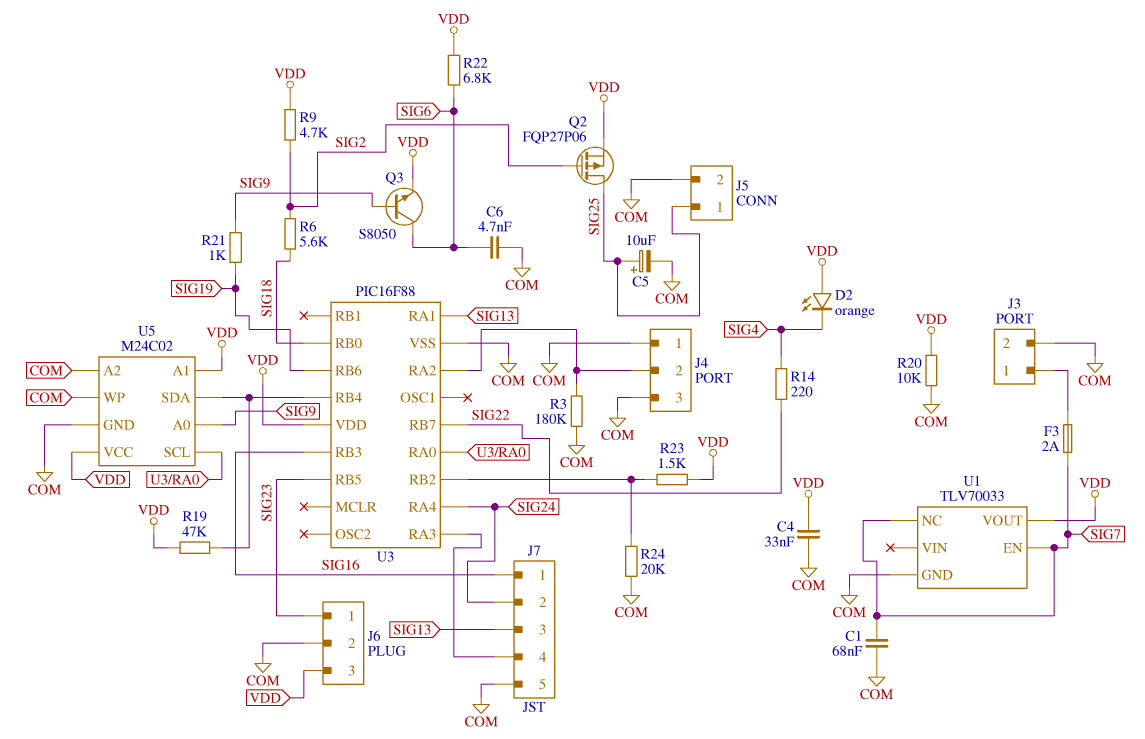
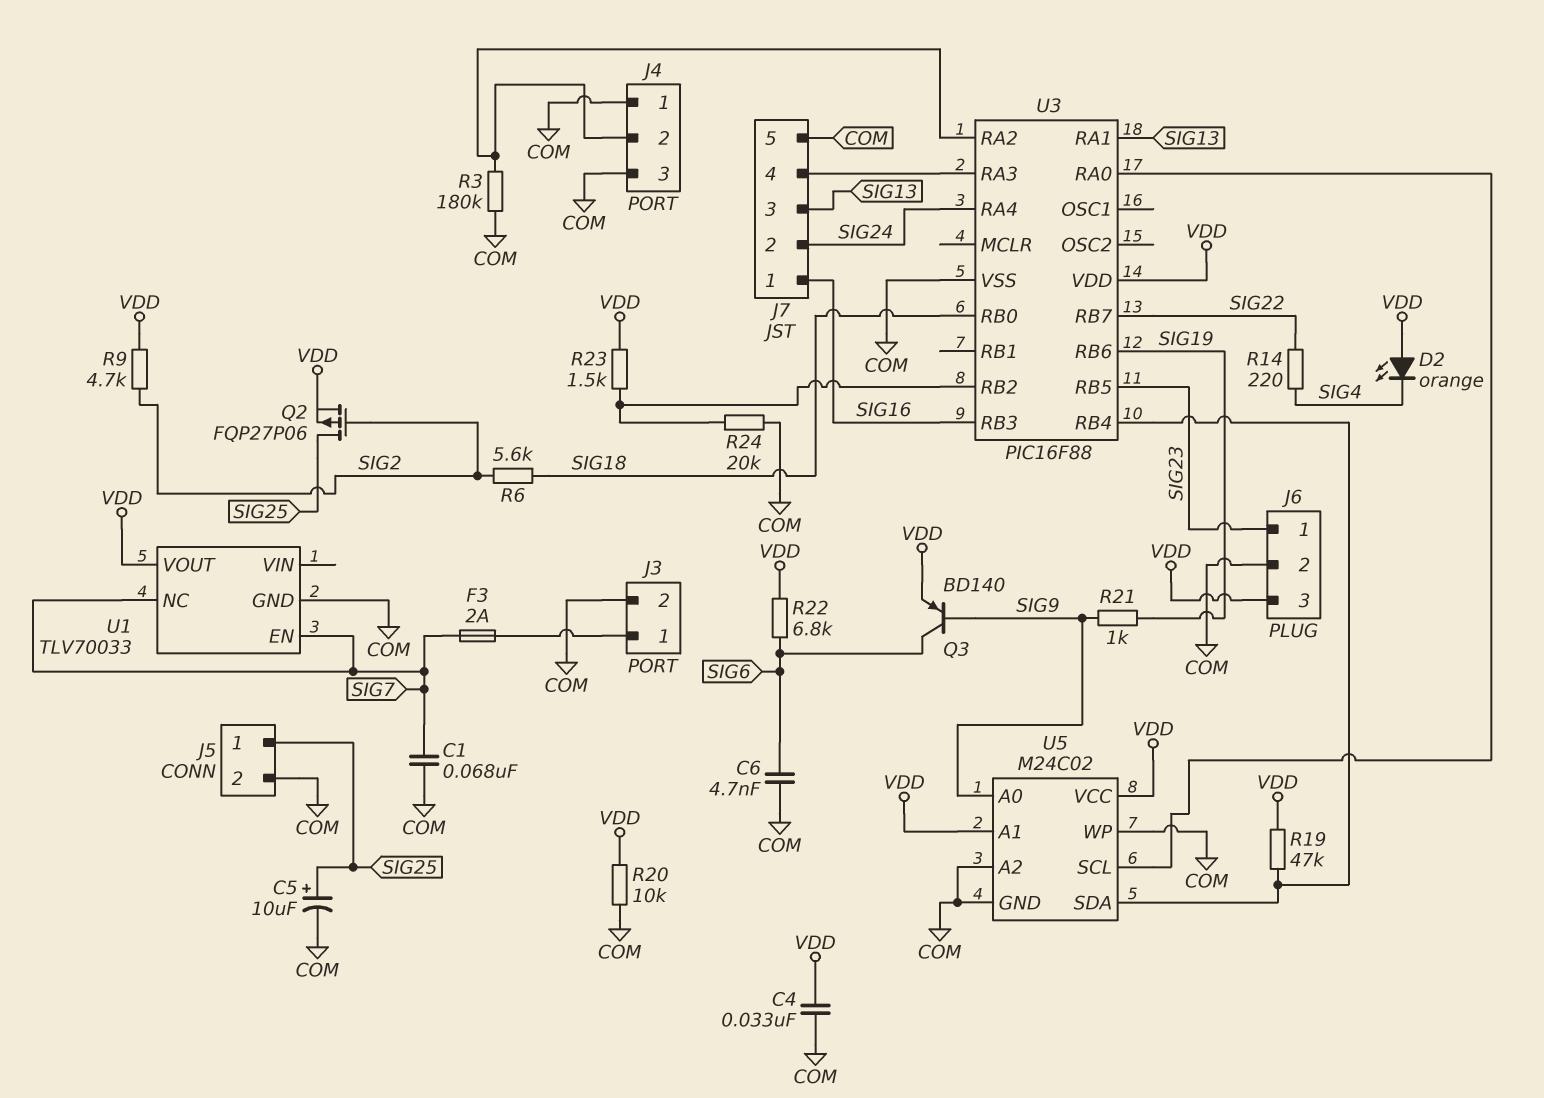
Q3: NPN S8050 (B SIG9, C SIG6, E VDD) -> PNP BD140 (B SIG9, C SIG6, E VDD)

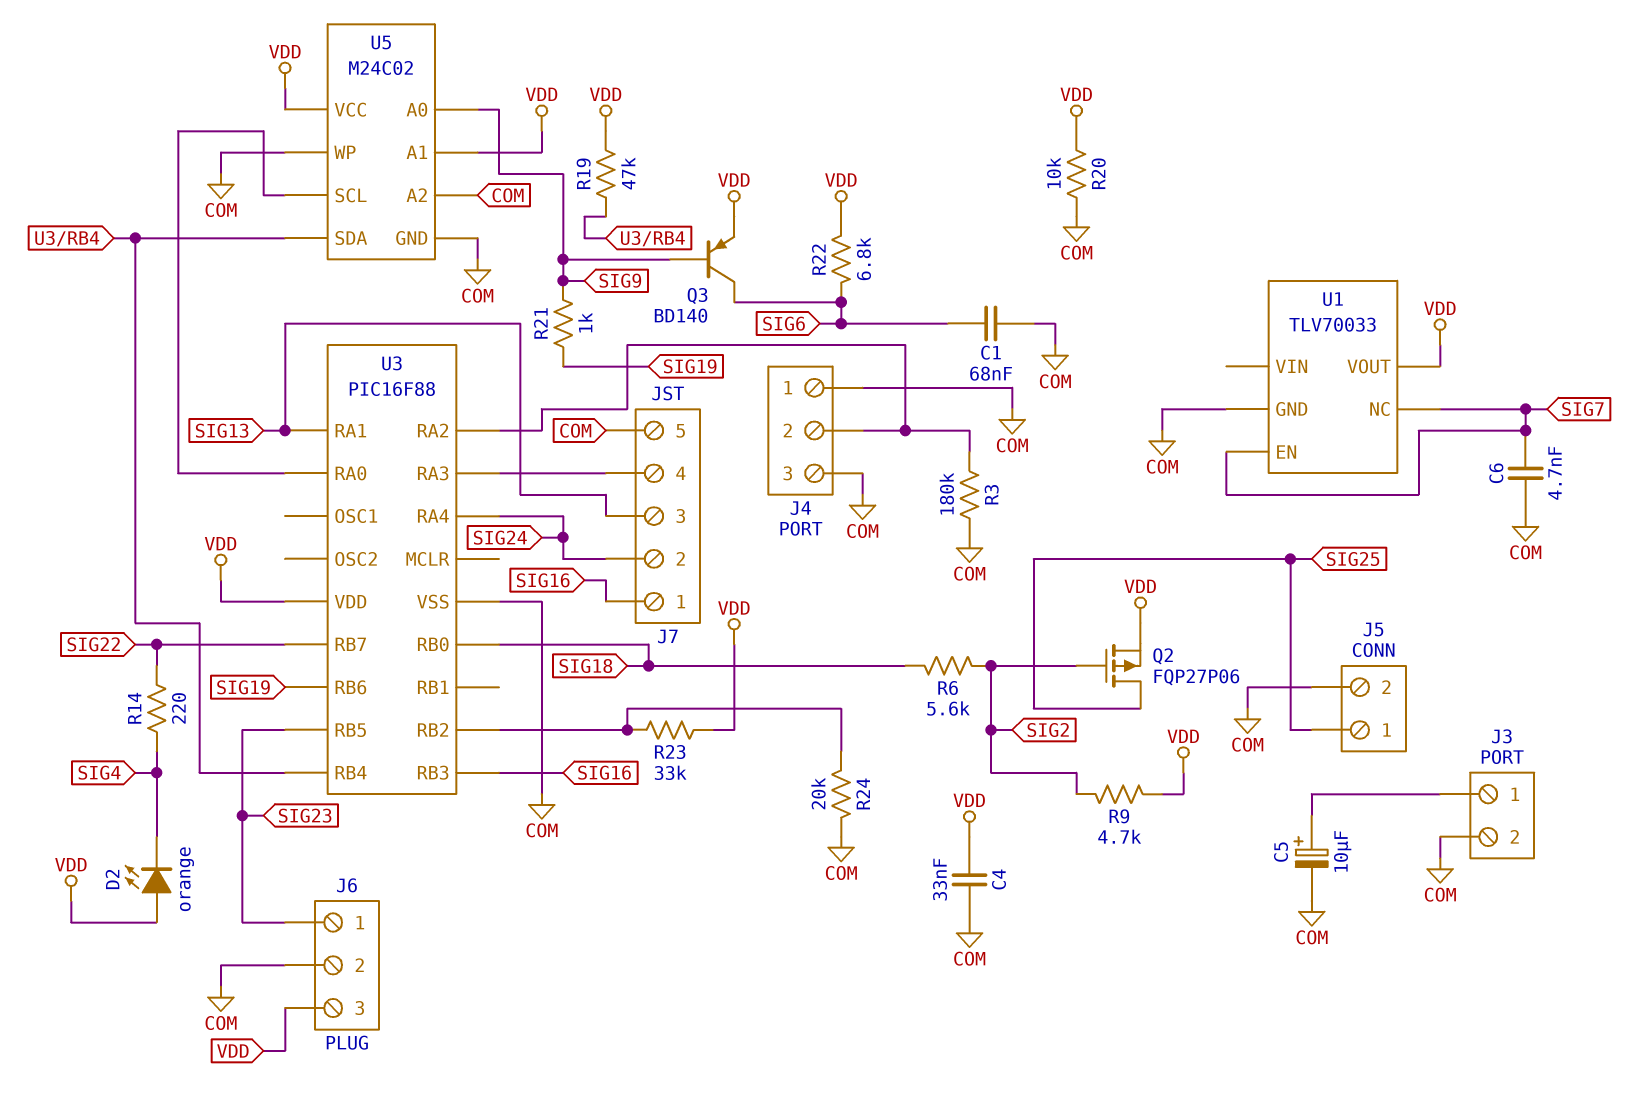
C1: 68nF (COM, SIG7) -> 68nF (COM, SIG6)
C5: 10uF (plus SIG25, minus COM) -> 10uF (plus J3/1, minus COM)
C6: 4.7nF (COM, SIG6) -> 4.7nF (COM, SIG7)
F3: 2A (J3/1, SIG7) -> none
R23: 1.5k (U3/RB2, VDD) -> 33k (U3/RB2, VDD)

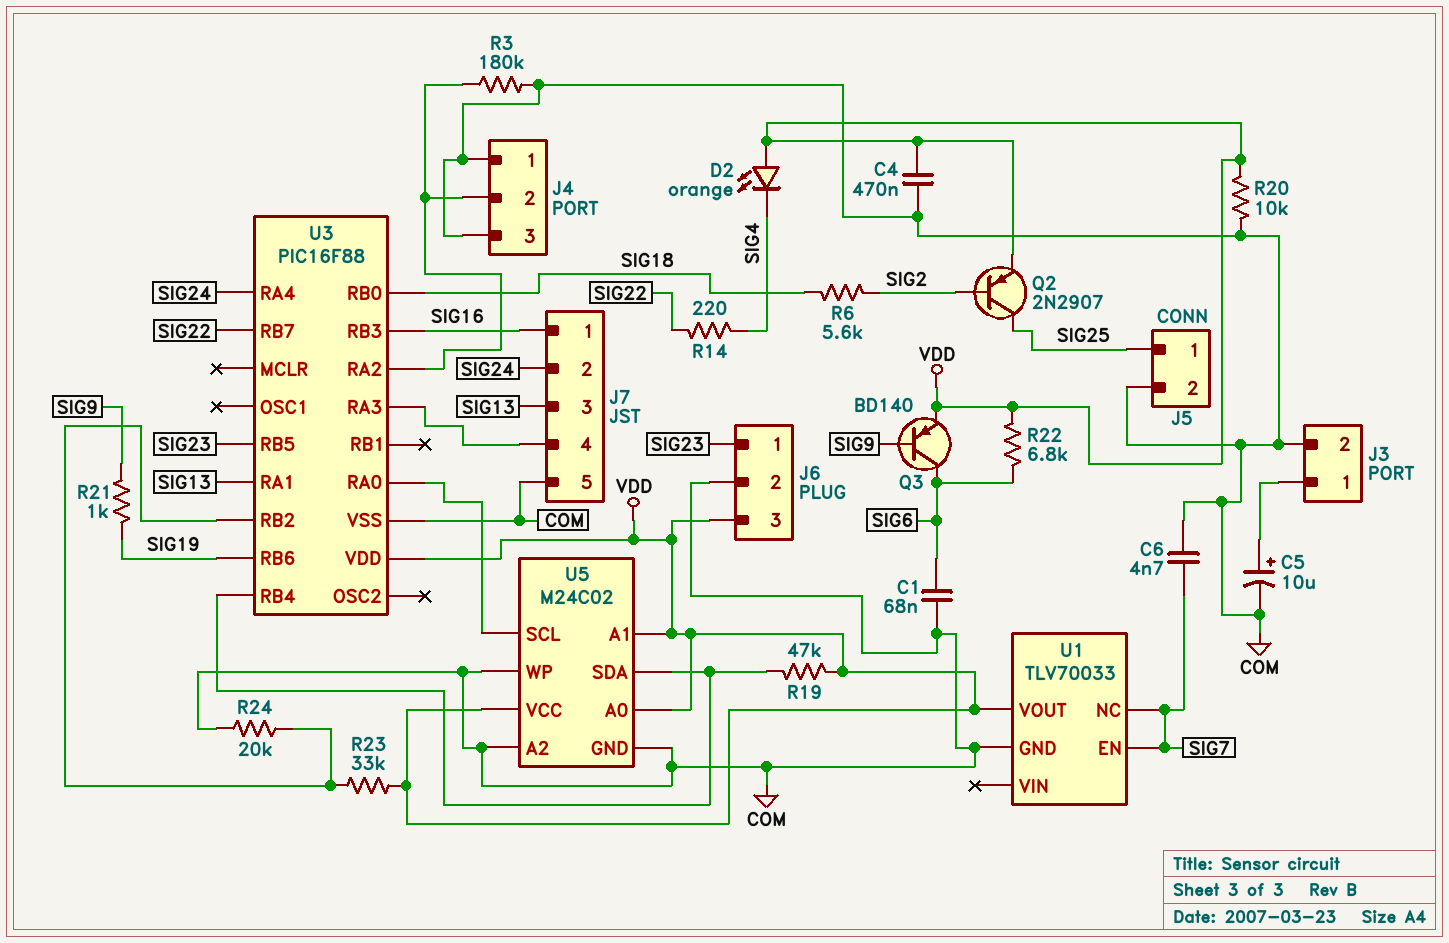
C4: 33nF (COM, VDD) -> 470nF (COM, VDD)
Q2: PMOS FQP27P06 (G SIG2, D SIG25, S VDD) -> PNP 2N2907 (B SIG2, C SIG25, E VDD)
R9: 4.7k (SIG2, VDD) -> none
U5 pin A0: SIG9 -> VDD

